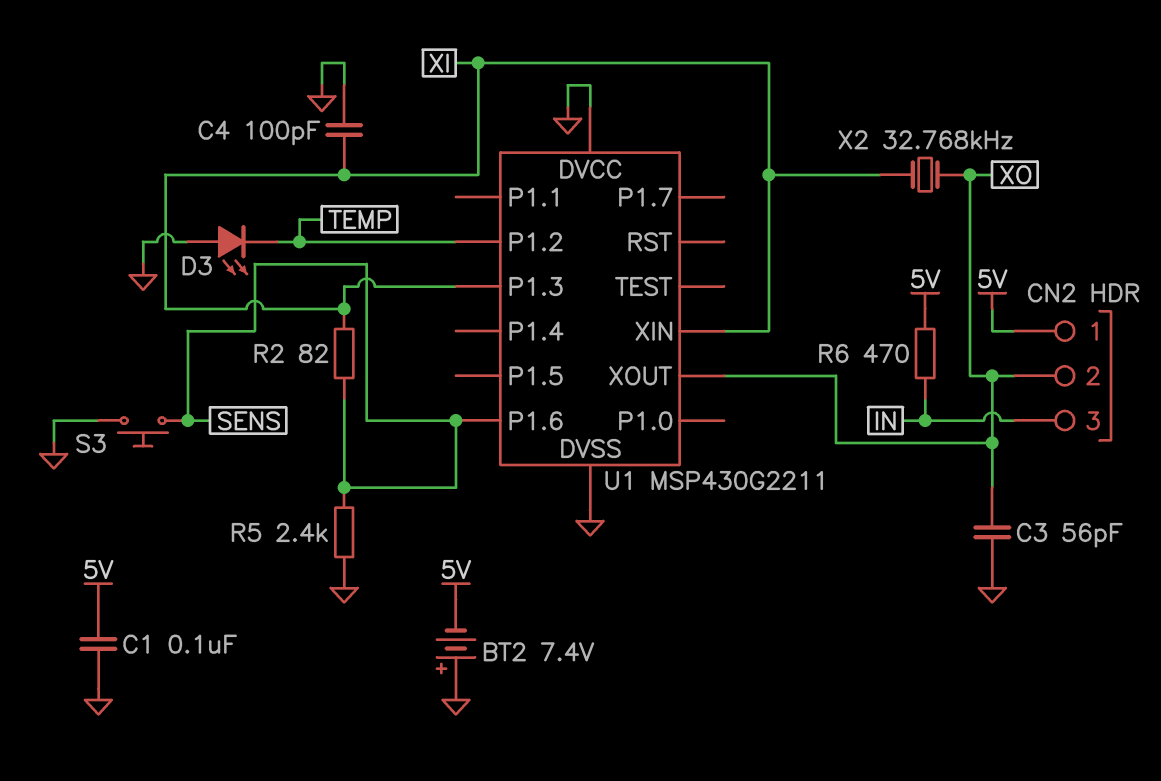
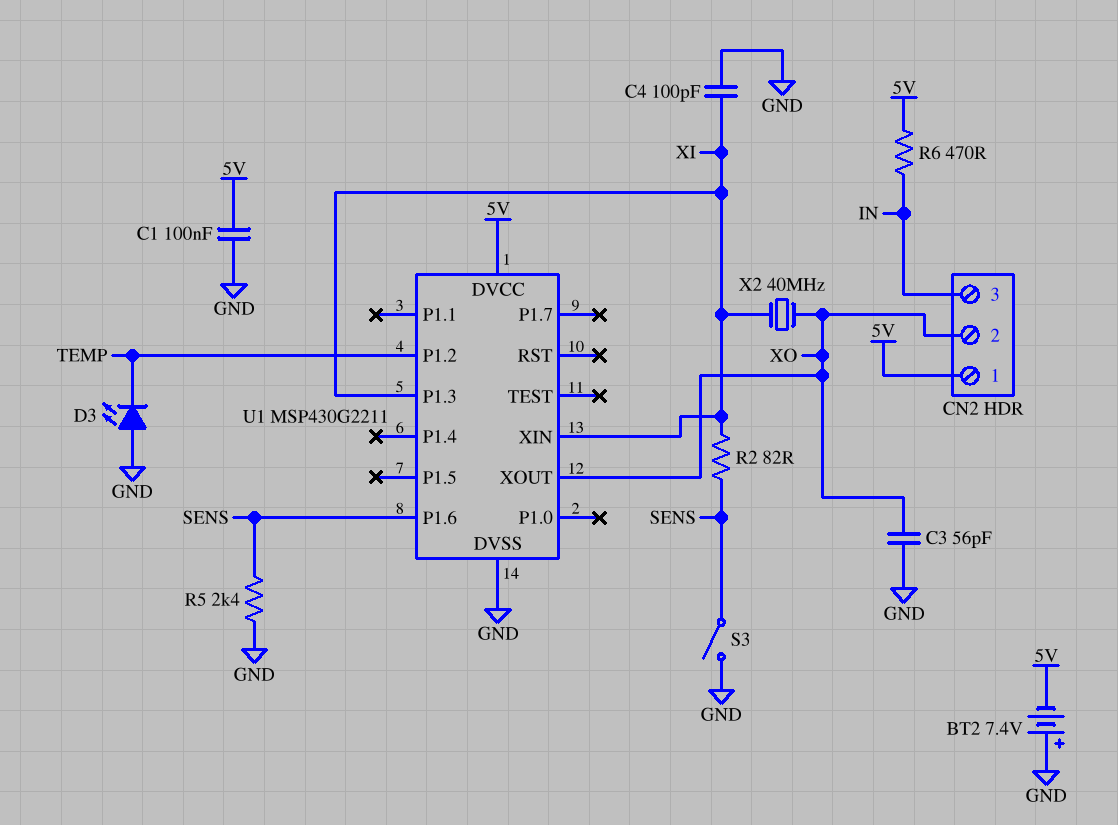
S3: button (GND, SENS) -> switch (GND, SENS)
U1 pin DVCC: GND -> 5V
X2: 32.768kHz (XI, XO) -> 40MHz (XI, XO)

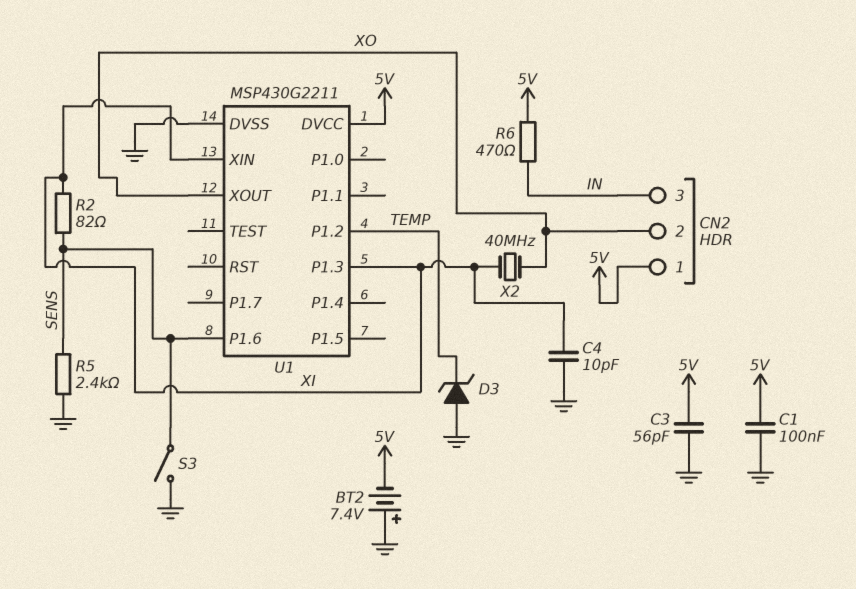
C3: 56pF (GND, XO) -> 56pF (5V, GND)
C4: 100pF (GND, XI) -> 10pF (GND, XI)
D3: LED (A GND, K TEMP) -> zener (A GND, K TEMP)

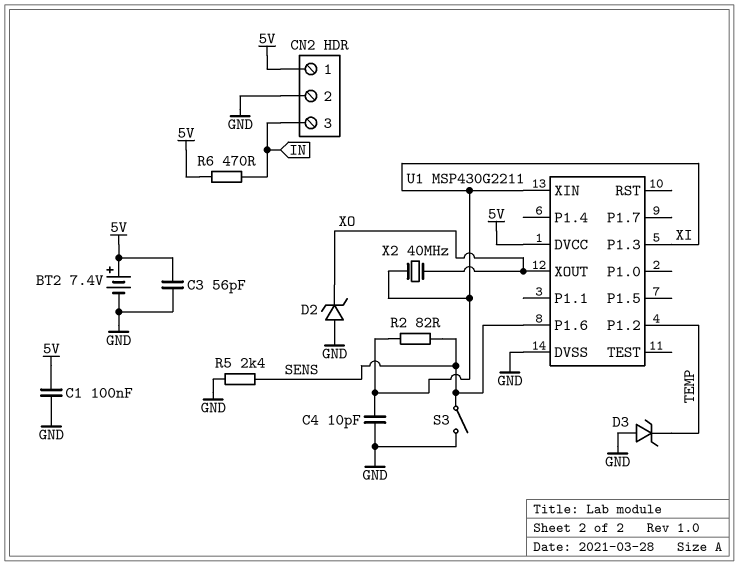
BT2: 7.4V (plus GND, minus 5V) -> 7.4V (plus 5V, minus GND)
CN2 pin 2: XO -> GND
D2: none -> zener (A GND, K XO)

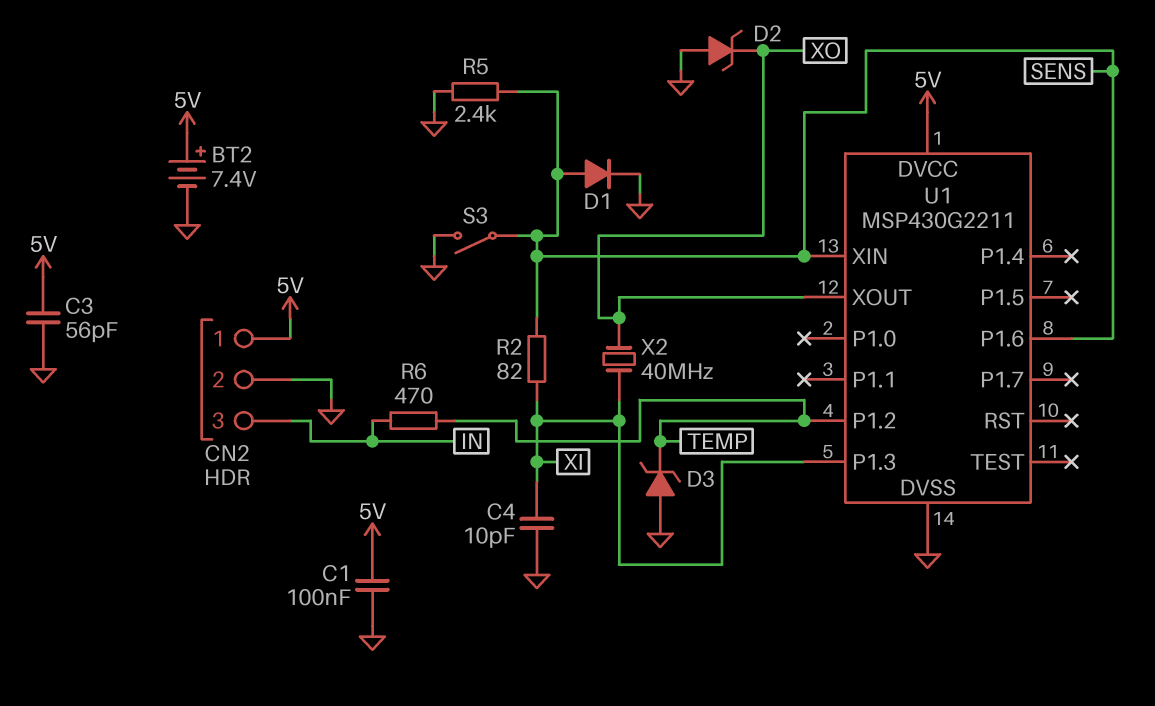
D1: none -> diode (A SENS, K GND)
R6: 470 (5V, IN) -> 470 (IN, TEMP)
U1 pin XIN: XI -> SENS

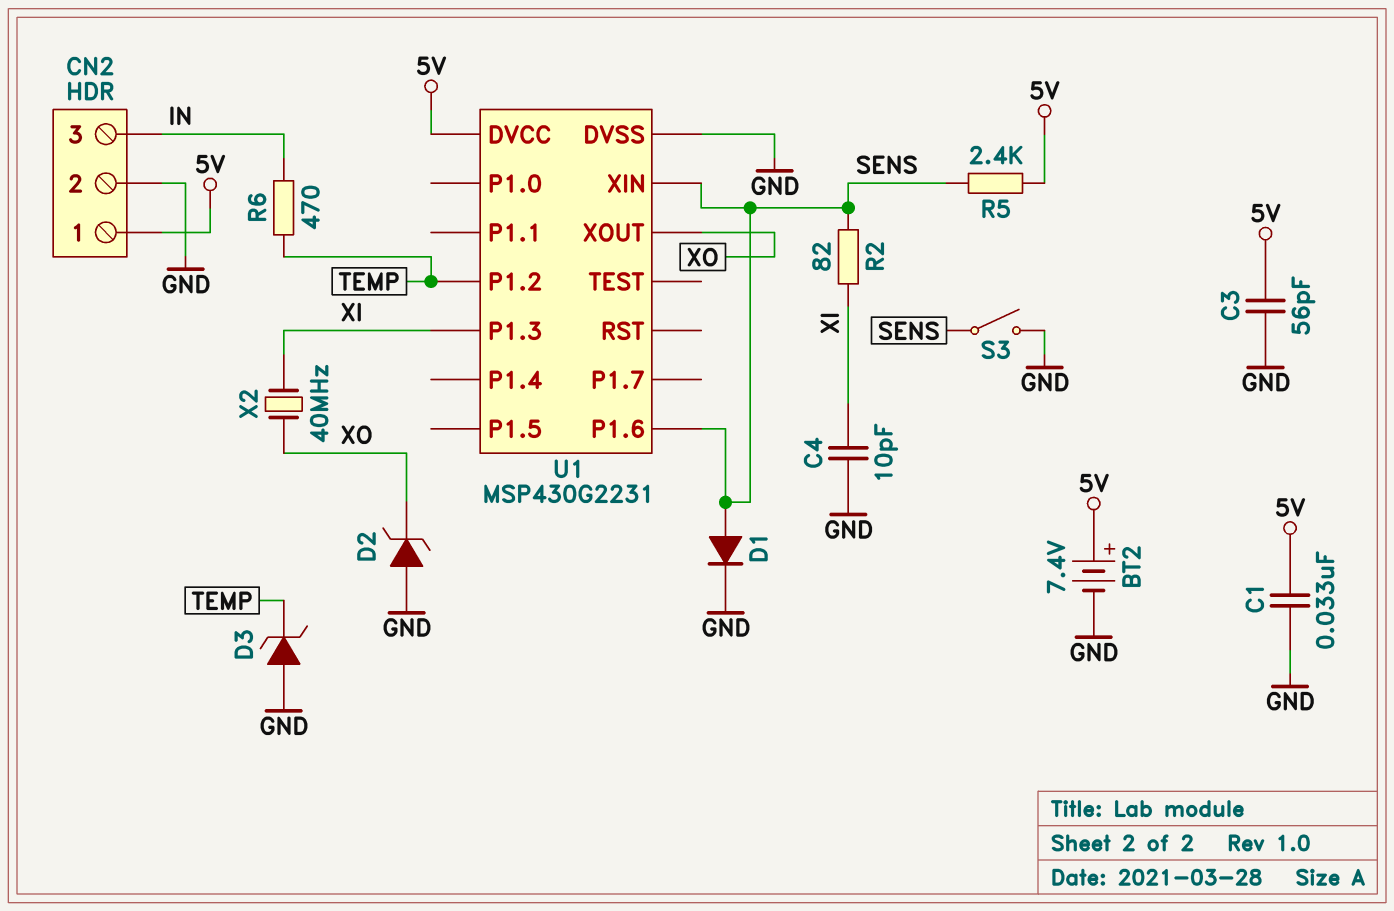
C1: 100nF (5V, GND) -> 33nF (5V, GND)
R5: 2.4k (GND, SENS) -> 2.4k (5V, SENS)
U1: MSP430G2211 -> MSP430G2231

